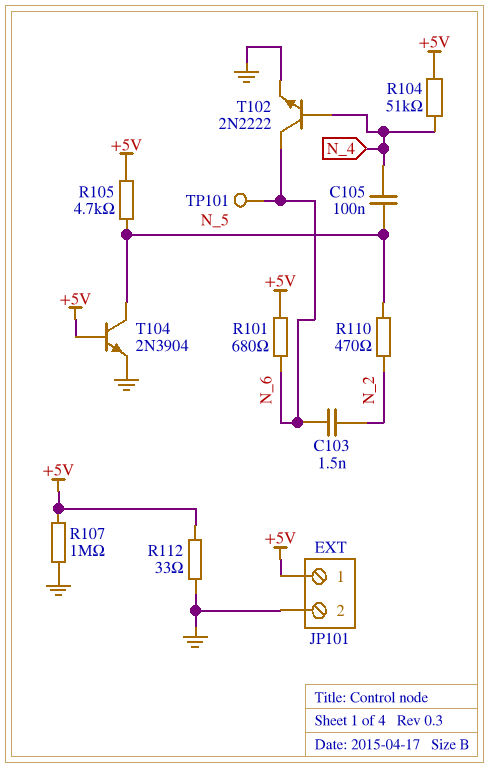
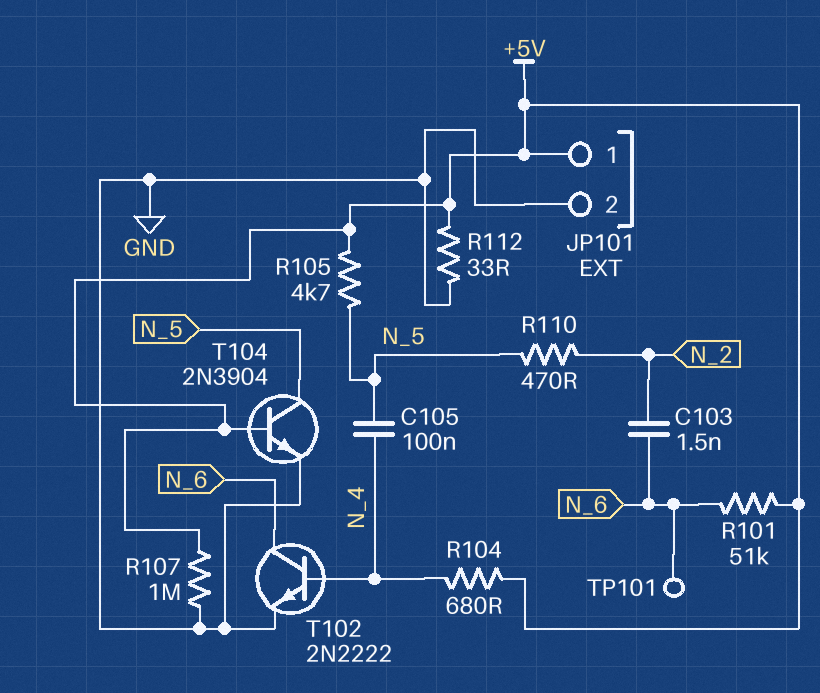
R101: 680 (+5V, N_6) -> 51k (+5V, N_6)
R104: 51k (+5V, N_4) -> 680 (+5V, N_4)

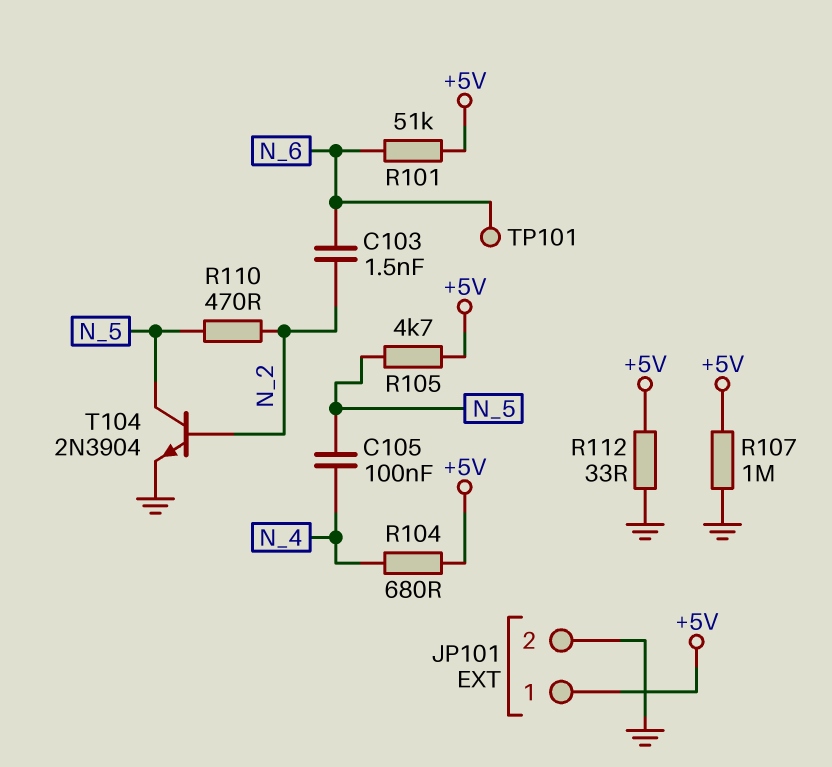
T102: NPN 2N2222 (B N_4, C N_6, E GND) -> none
T104: NPN 2N3904 (B +5V, C N_5, E GND) -> NPN 2N3904 (B N_2, C N_5, E GND)

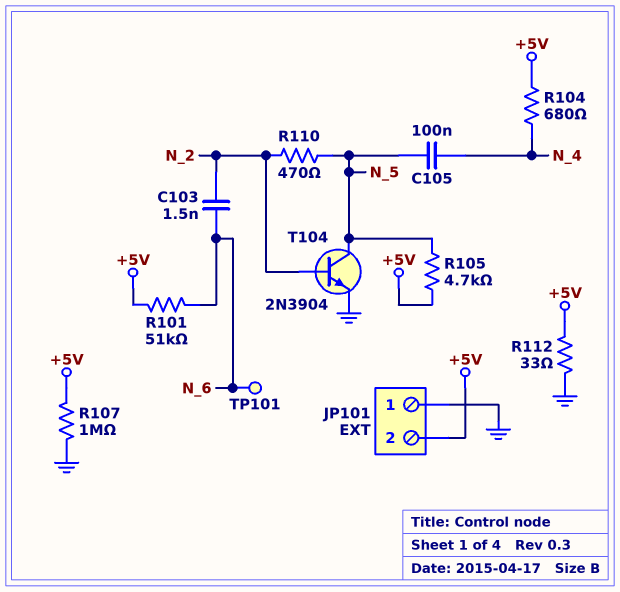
JP101 pin 1: +5V -> GND
JP101 pin 2: GND -> +5V

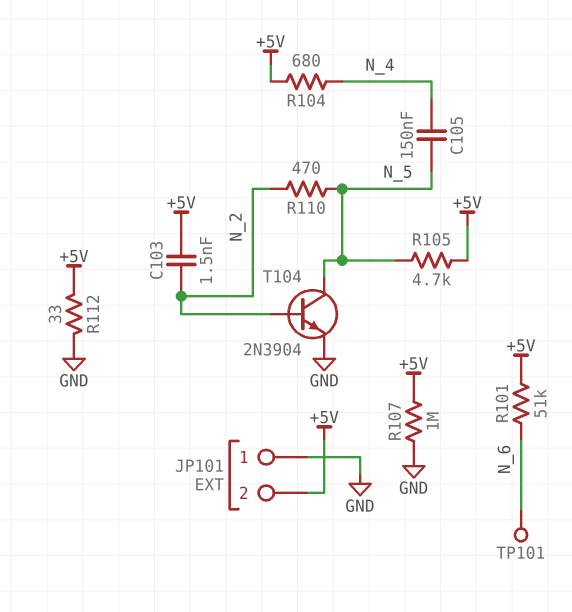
C103: 1.5nF (N_2, N_6) -> 1.5nF (+5V, N_2)
C105: 100nF (N_4, N_5) -> 150nF (N_4, N_5)

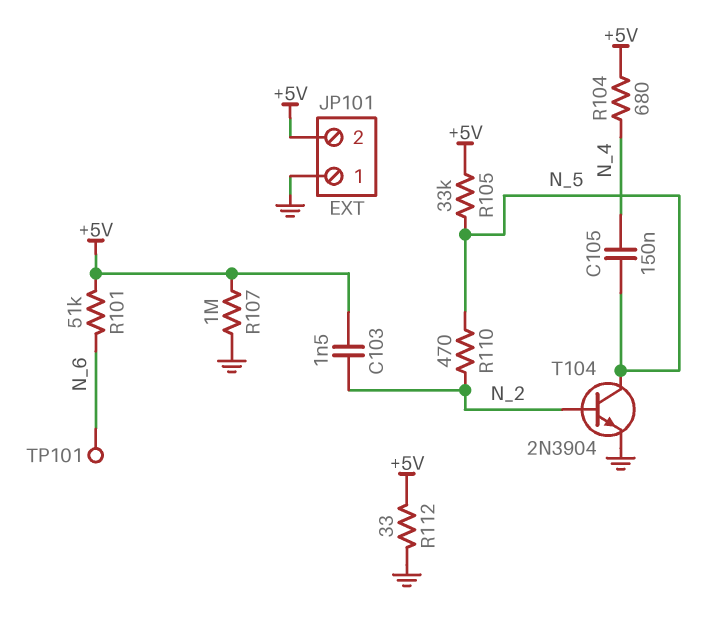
R105: 4.7k (+5V, N_5) -> 33k (+5V, N_5)

